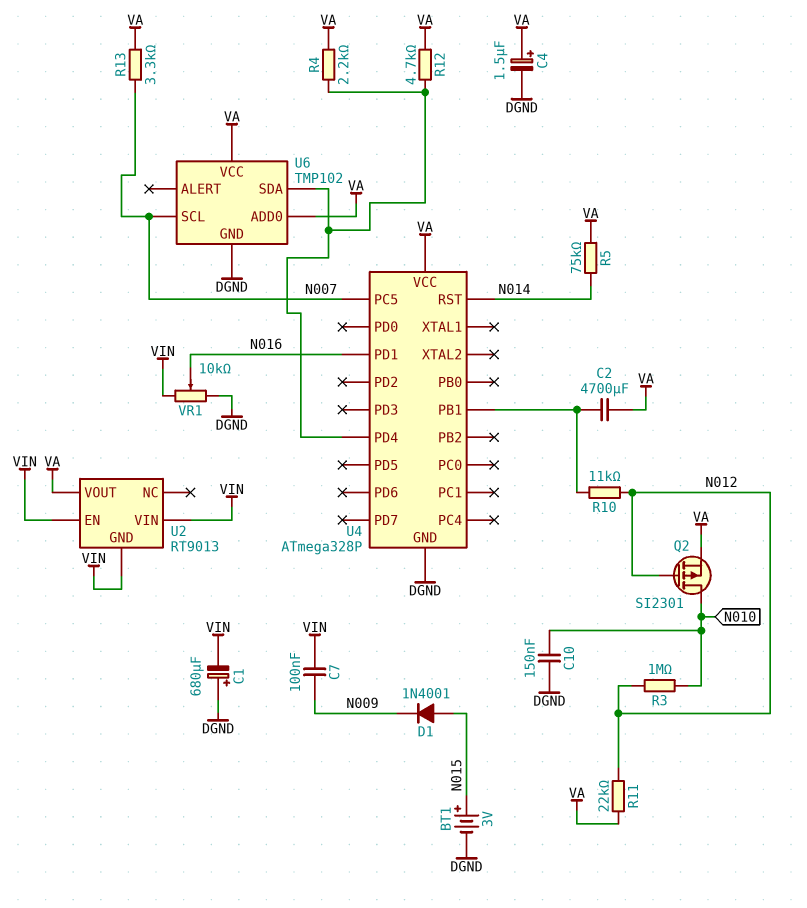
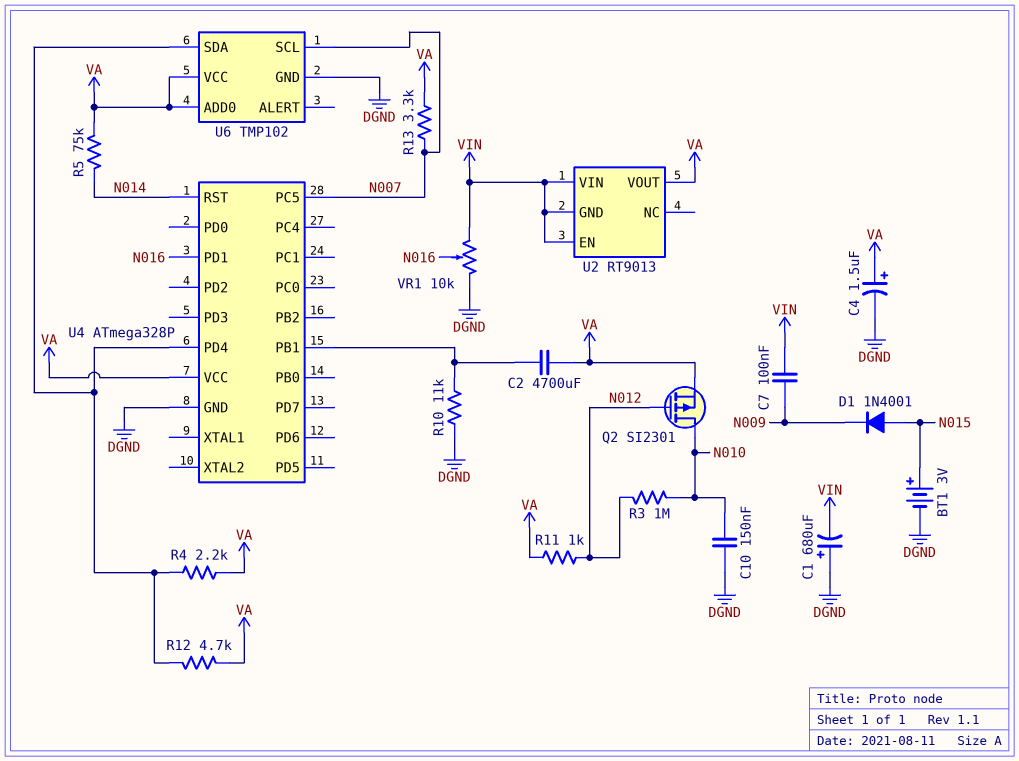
R10: 11k (N012, U4/PB1) -> 11k (DGND, U4/PB1)
R11: 22k (N012, VA) -> 1k (N012, VA)

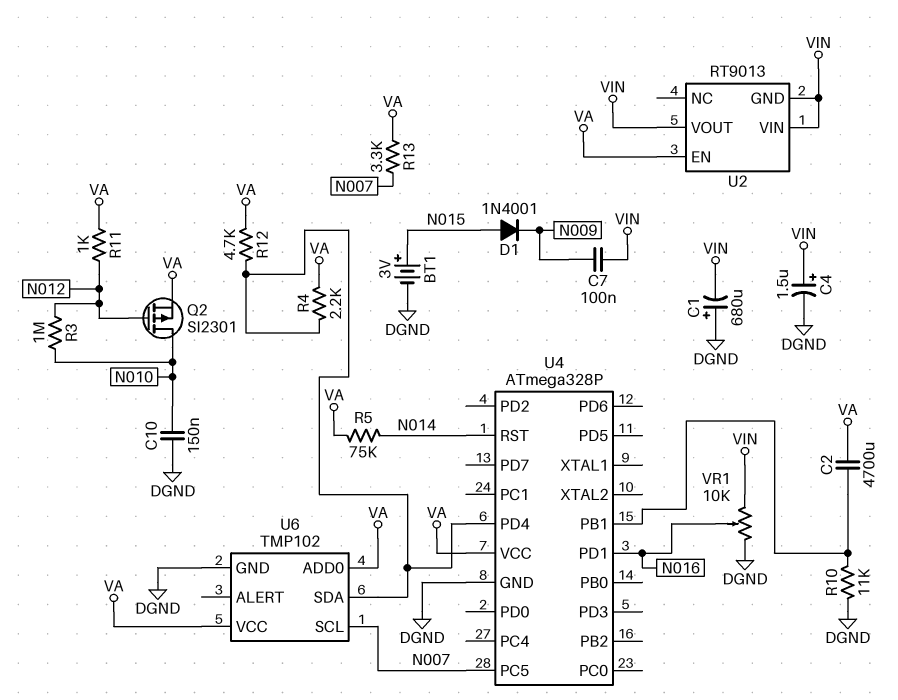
C4: 1.5uF (plus VA, minus DGND) -> 1.5uF (plus VIN, minus DGND)
U2 pin EN: VIN -> VA
U2 pin VOUT: VA -> VIN

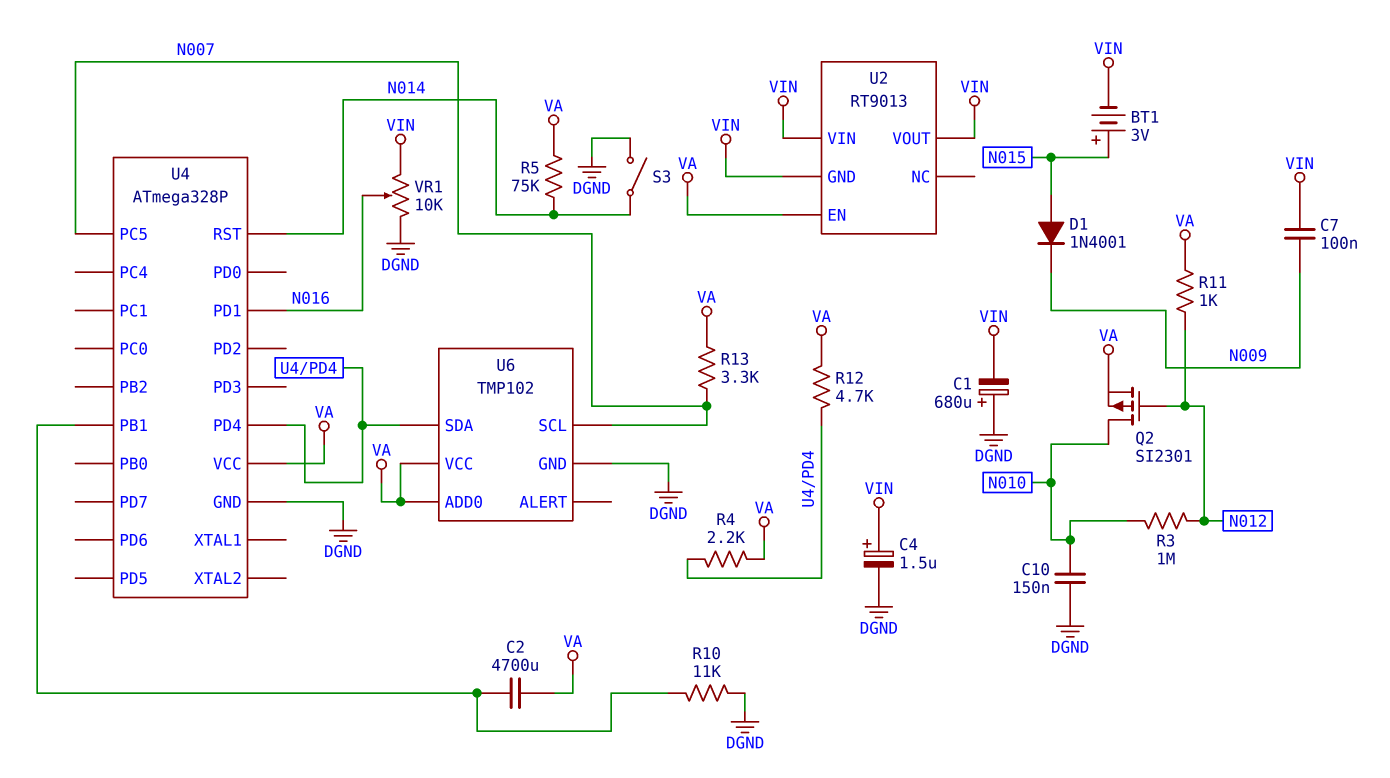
BT1: 3V (plus N015, minus DGND) -> 3V (plus N015, minus VIN)
S3: none -> switch (DGND, N014)

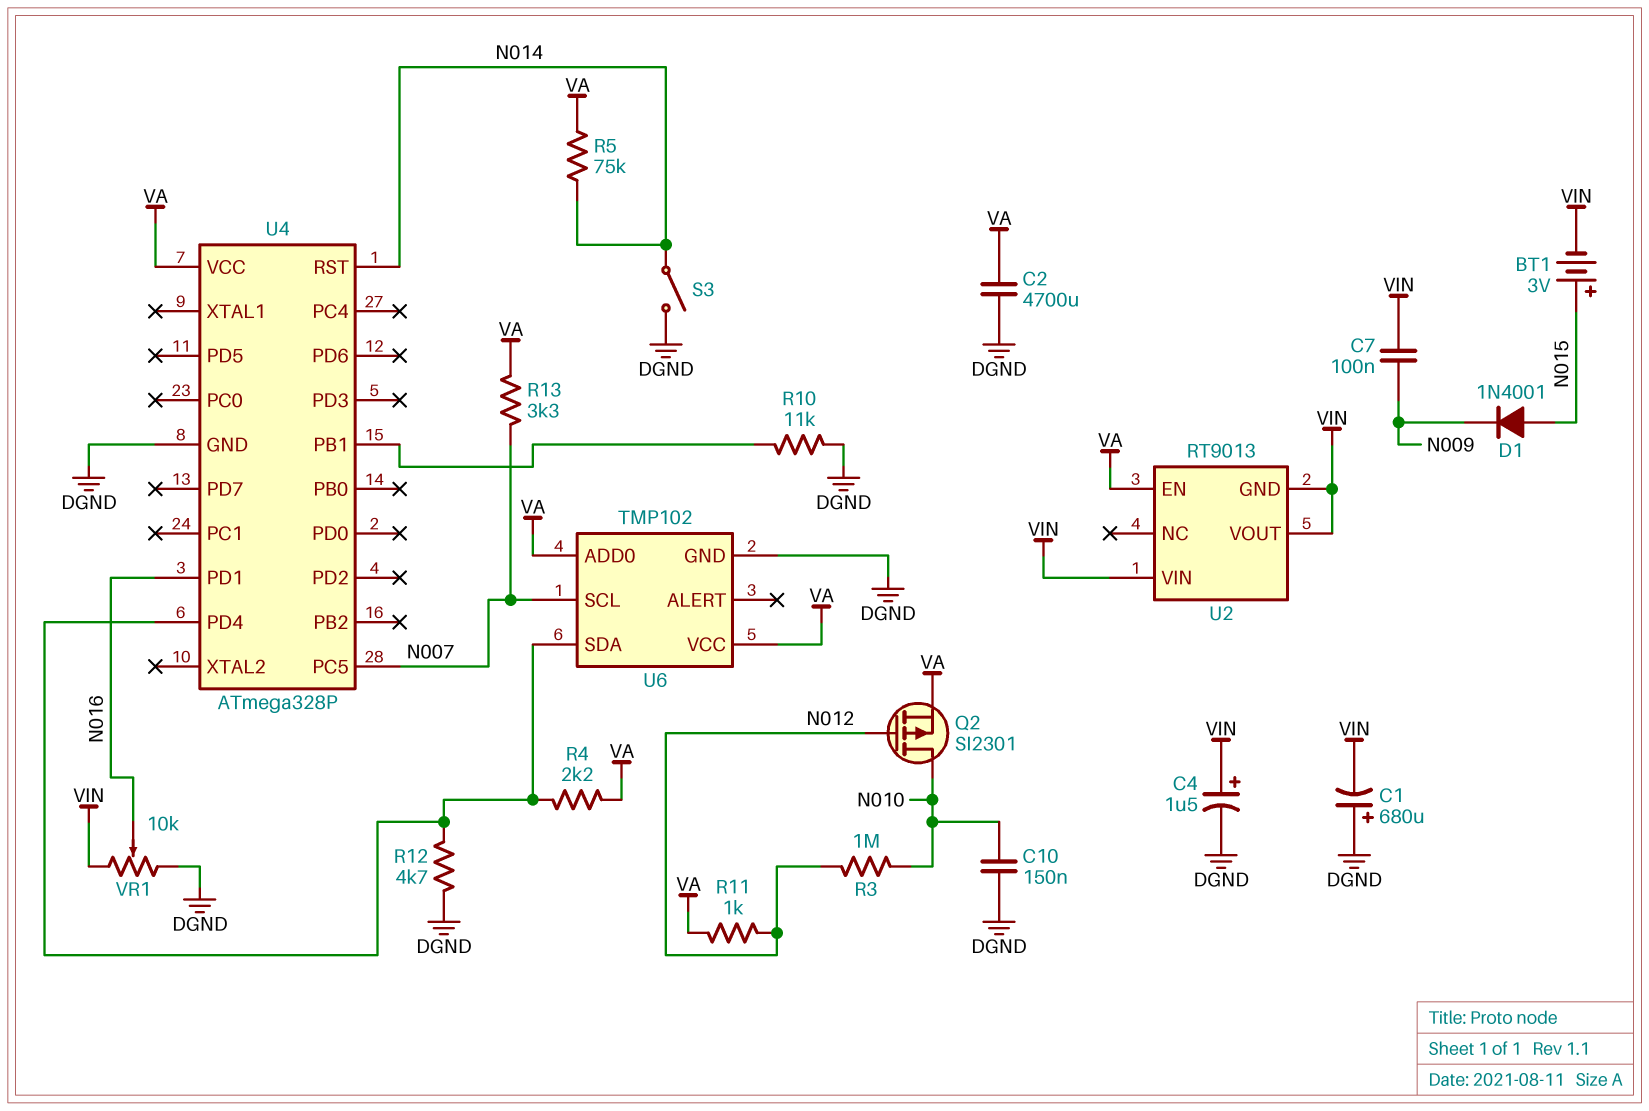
C2: 4700uF (U4/PB1, VA) -> 4700uF (DGND, VA)
R12: 4.7k (U4/PD4, VA) -> 4.7k (DGND, U4/PD4)

